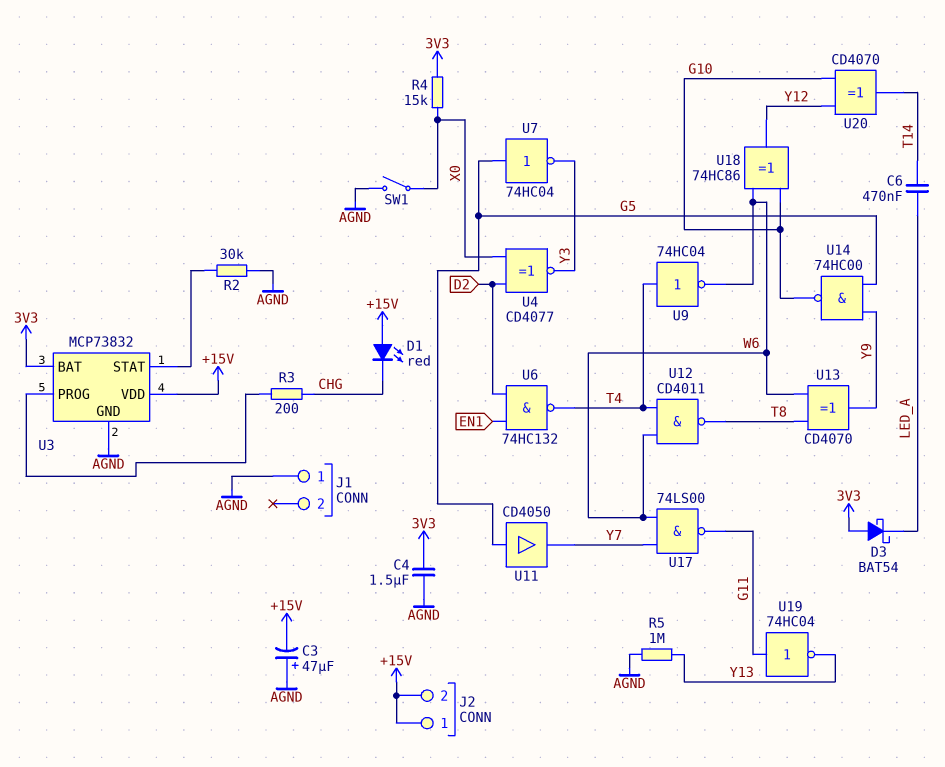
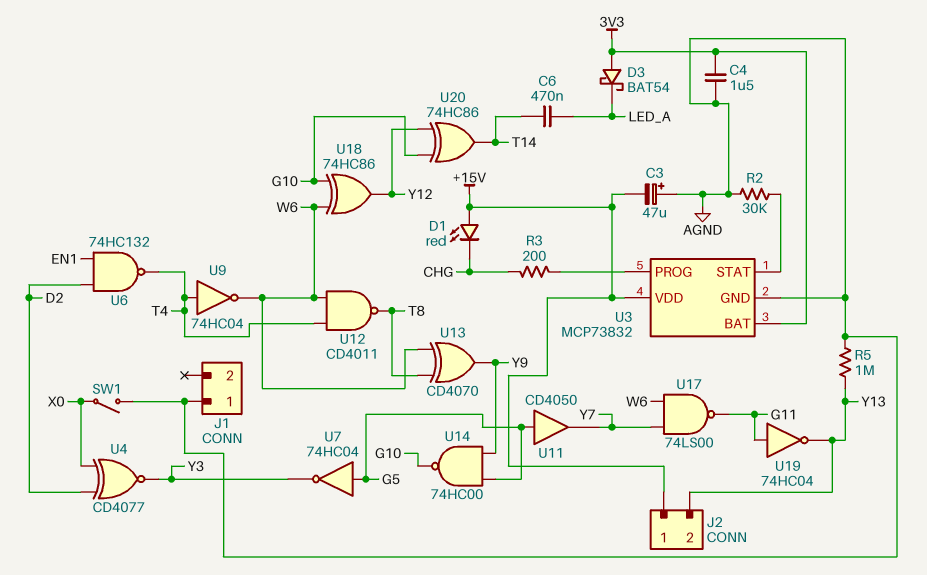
J2 pin 2: +15V -> Y13
R4: 15k (3V3, X0) -> none
U20: XOR CD4070 (in G10, in Y12, out T14) -> XOR 74HC86 (in G10, in Y12, out T14)

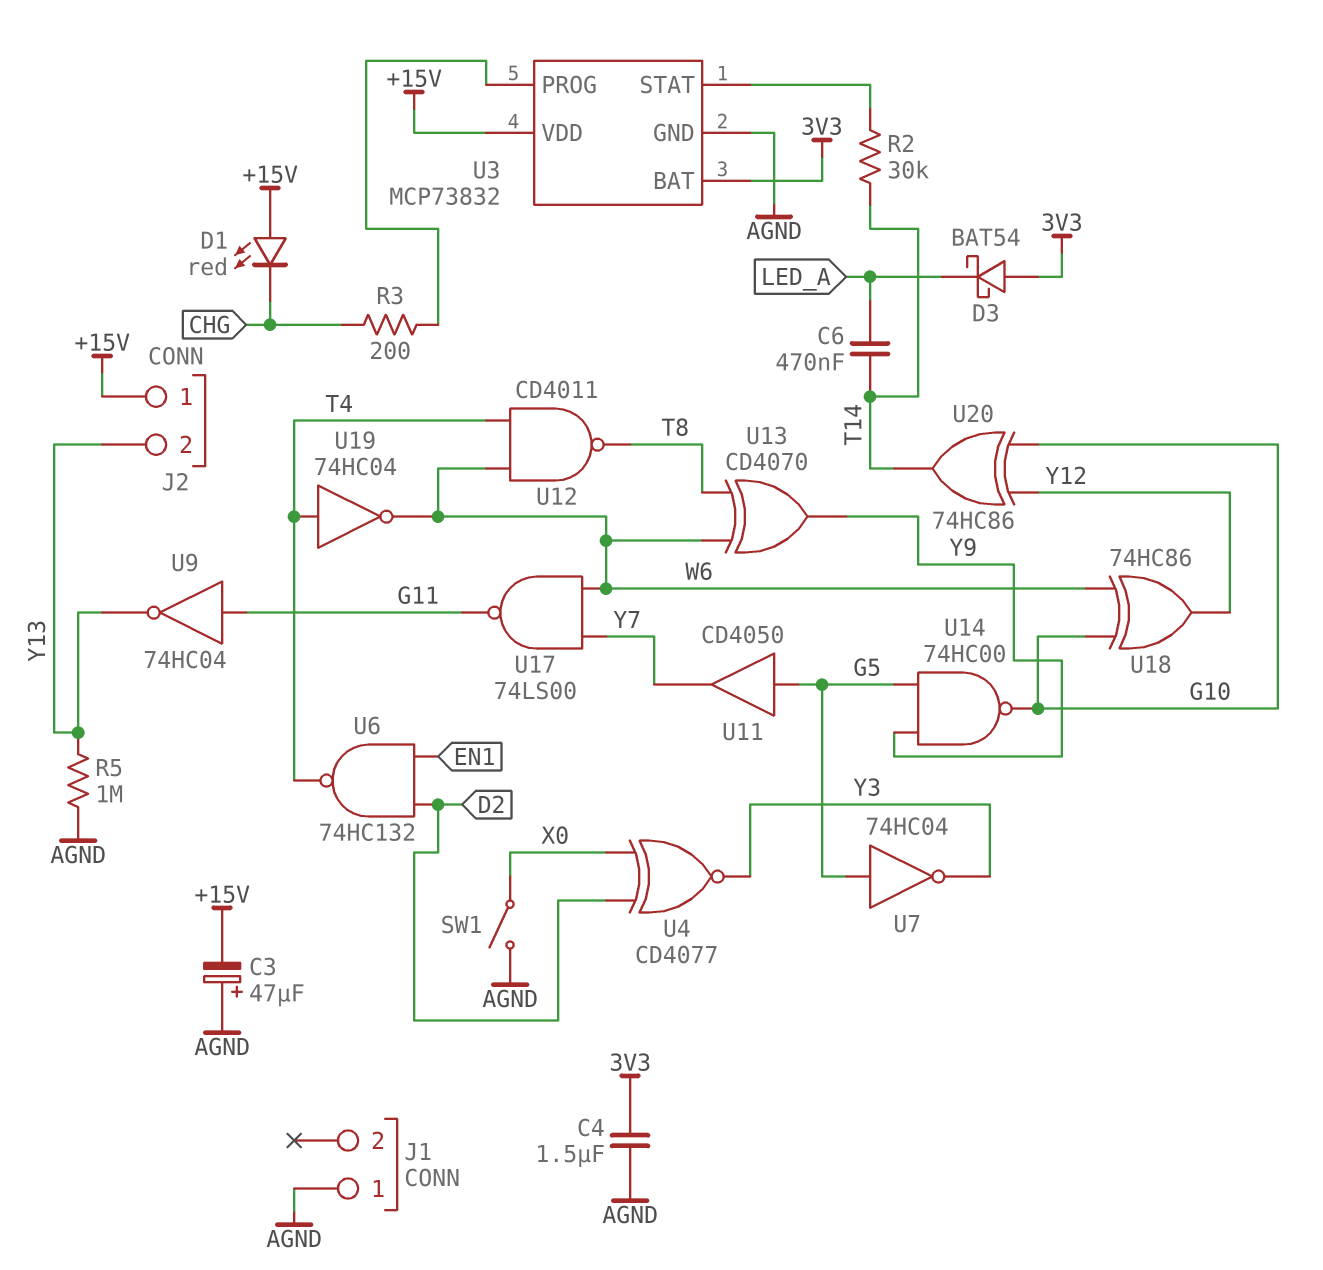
R2: 30k (AGND, U3/STAT) -> 30k (T14, U3/STAT)
U9: NOT 74HC04 (in T4, out W6) -> NOT 74HC04 (in G11, out Y13)
U19: NOT 74HC04 (in G11, out Y13) -> NOT 74HC04 (in T4, out W6)

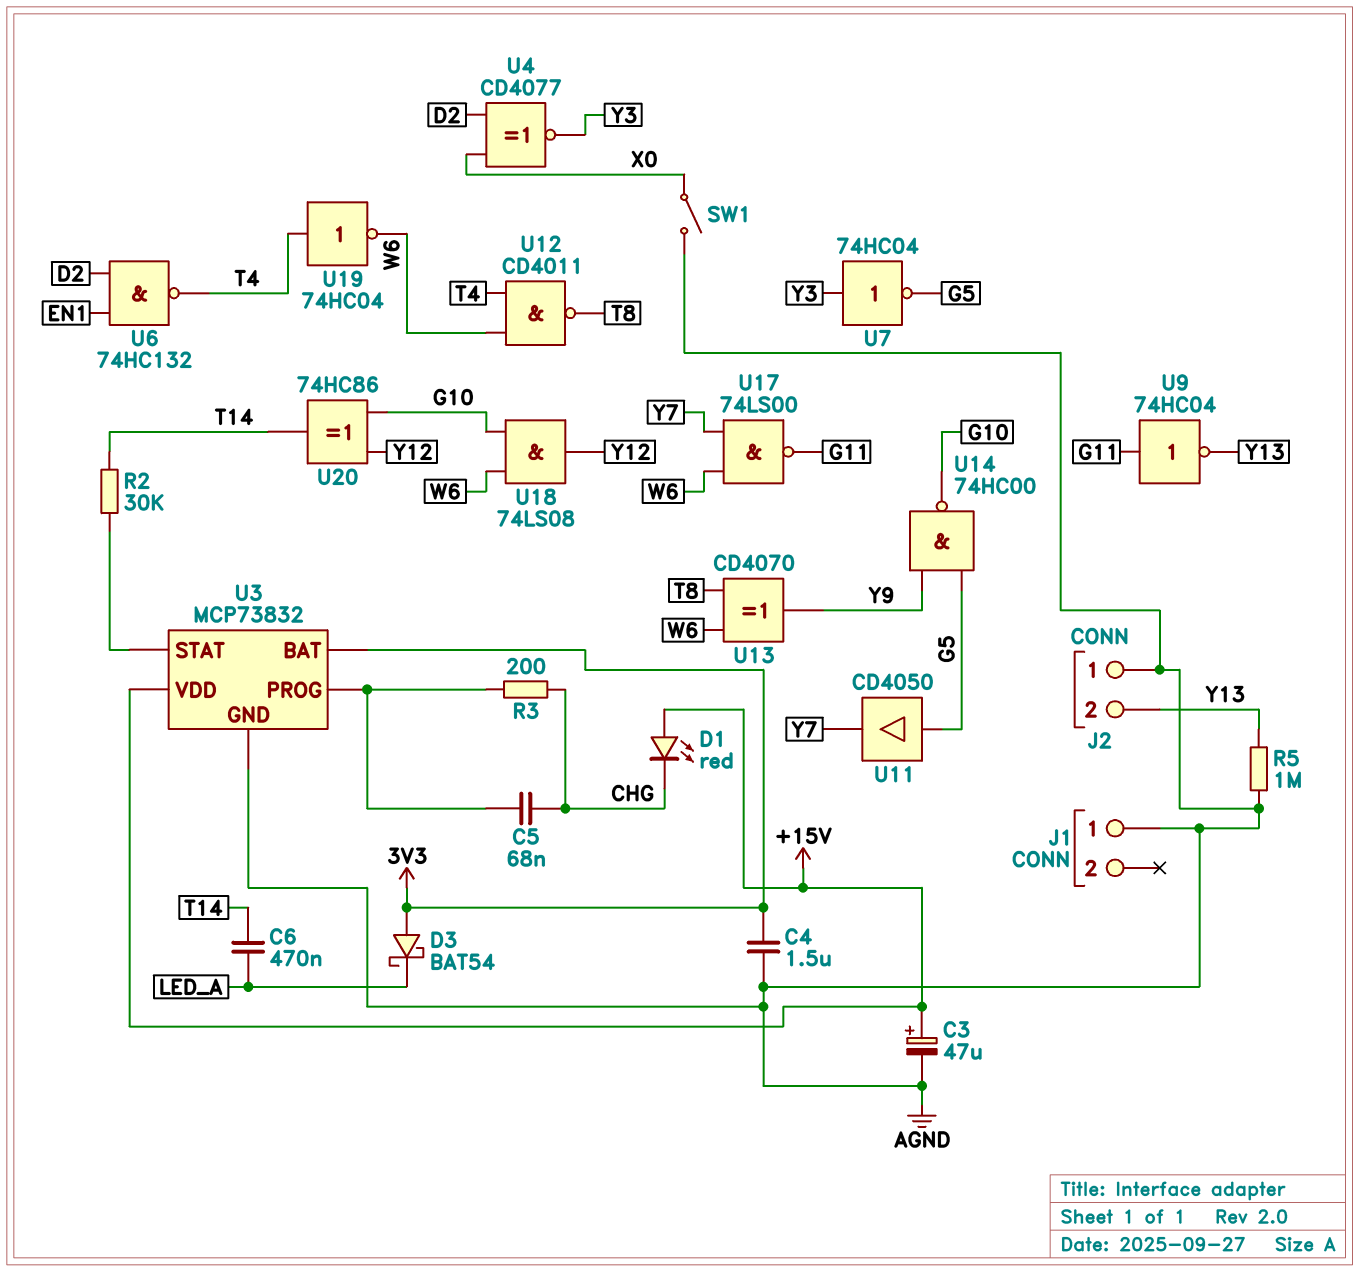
C3: 47uF (plus AGND, minus +15V) -> 47uF (plus +15V, minus AGND)
C5: none -> 68nF (CHG, U3/PROG)
J2 pin 1: +15V -> AGND
U7: NOT 74HC04 (in G5, out Y3) -> NOT 74HC04 (in Y3, out G5)
U18: XOR 74HC86 (in G10, in W6, out Y12) -> AND 74LS08 (in G10, in W6, out Y12)

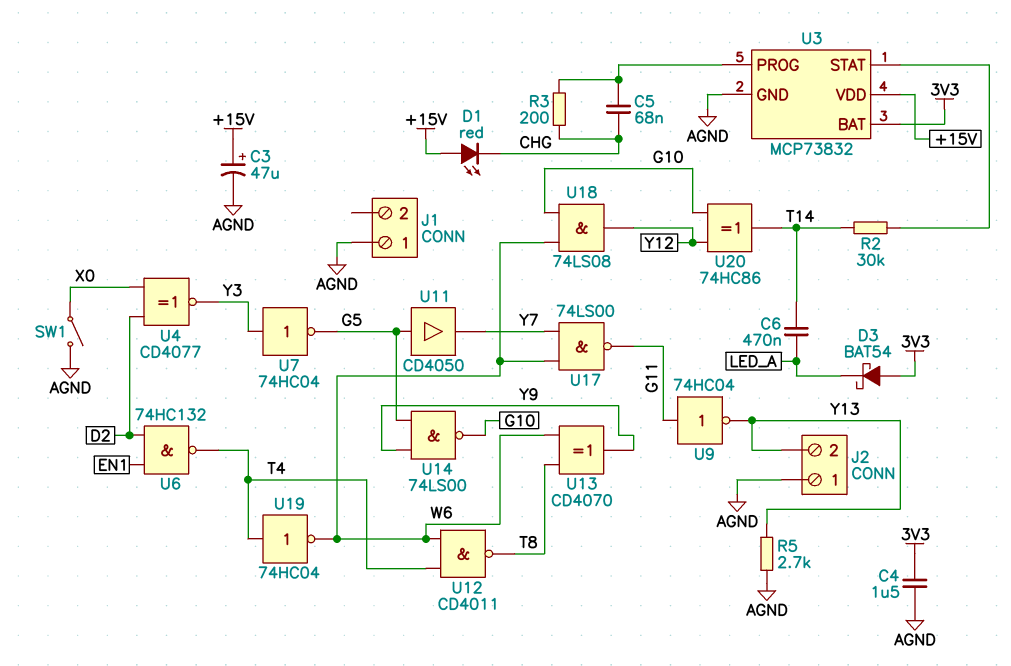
R5: 1M (AGND, Y13) -> 2.7k (AGND, Y13)
U14: NAND 74HC00 (in G5, in Y9, out G10) -> NAND 74LS00 (in G5, in Y9, out G10)

